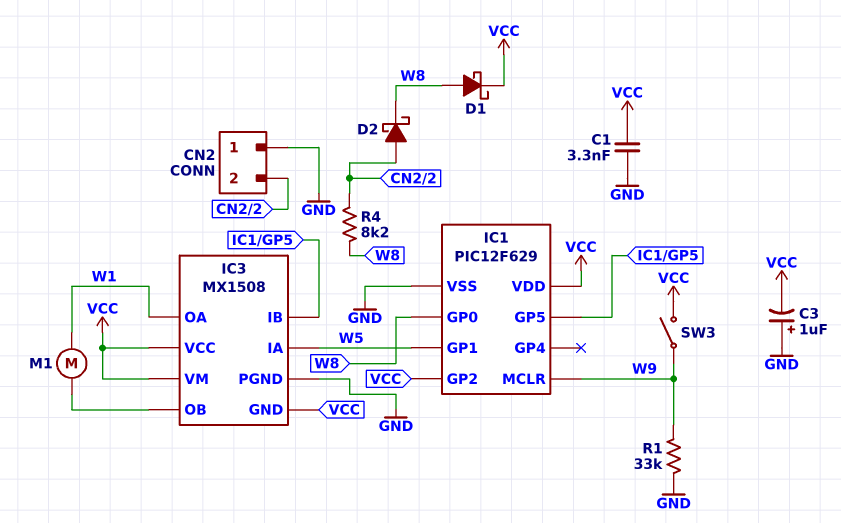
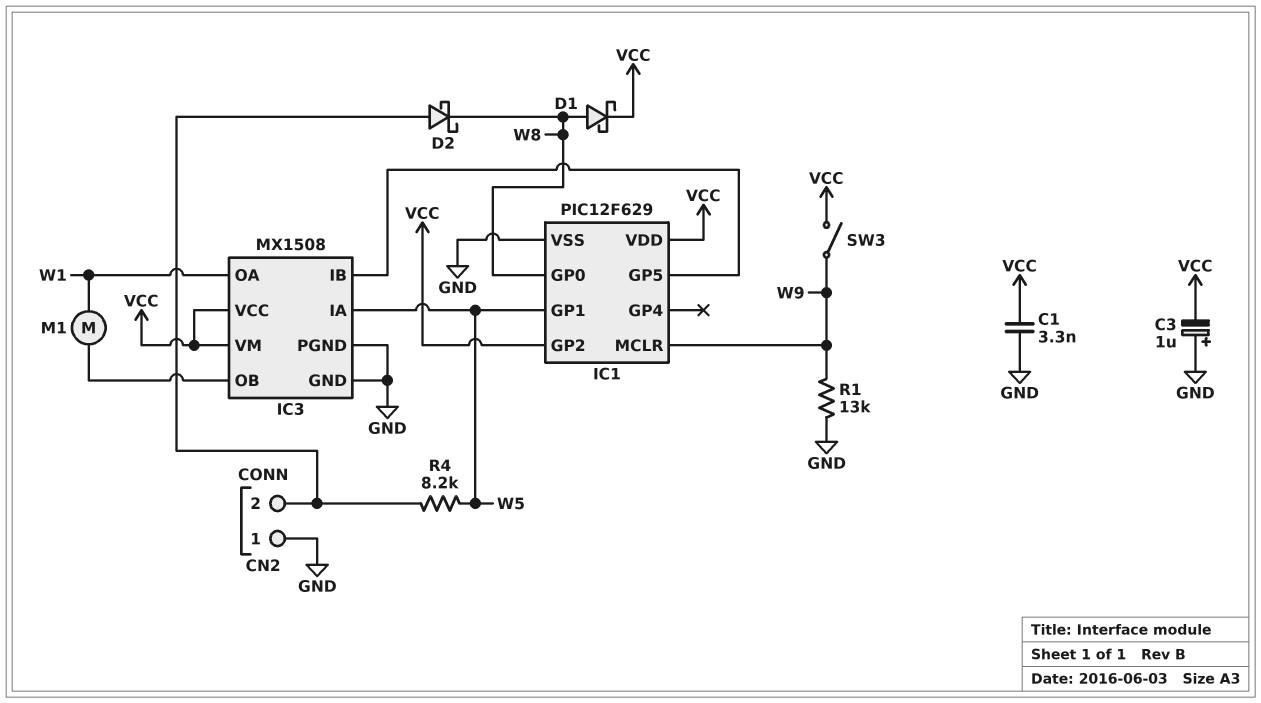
IC3 pin GND: VCC -> GND
R1: 33k (GND, W9) -> 13k (GND, W9)
R4: 8.2k (CN2/2, W8) -> 8.2k (CN2/2, W5)

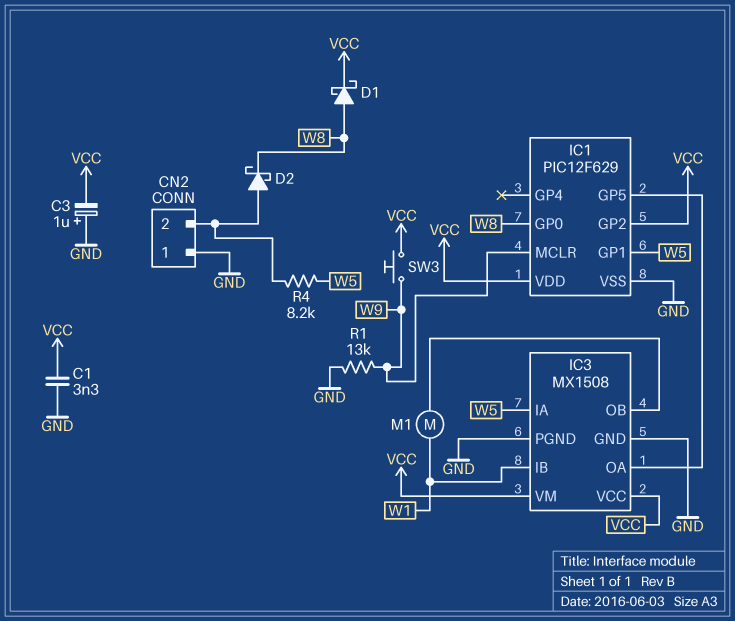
IC3 pin IB: IC1/GP5 -> W1
IC3 pin OA: W1 -> IC1/GP5
SW3: switch (VCC, W9) -> button (VCC, W9)

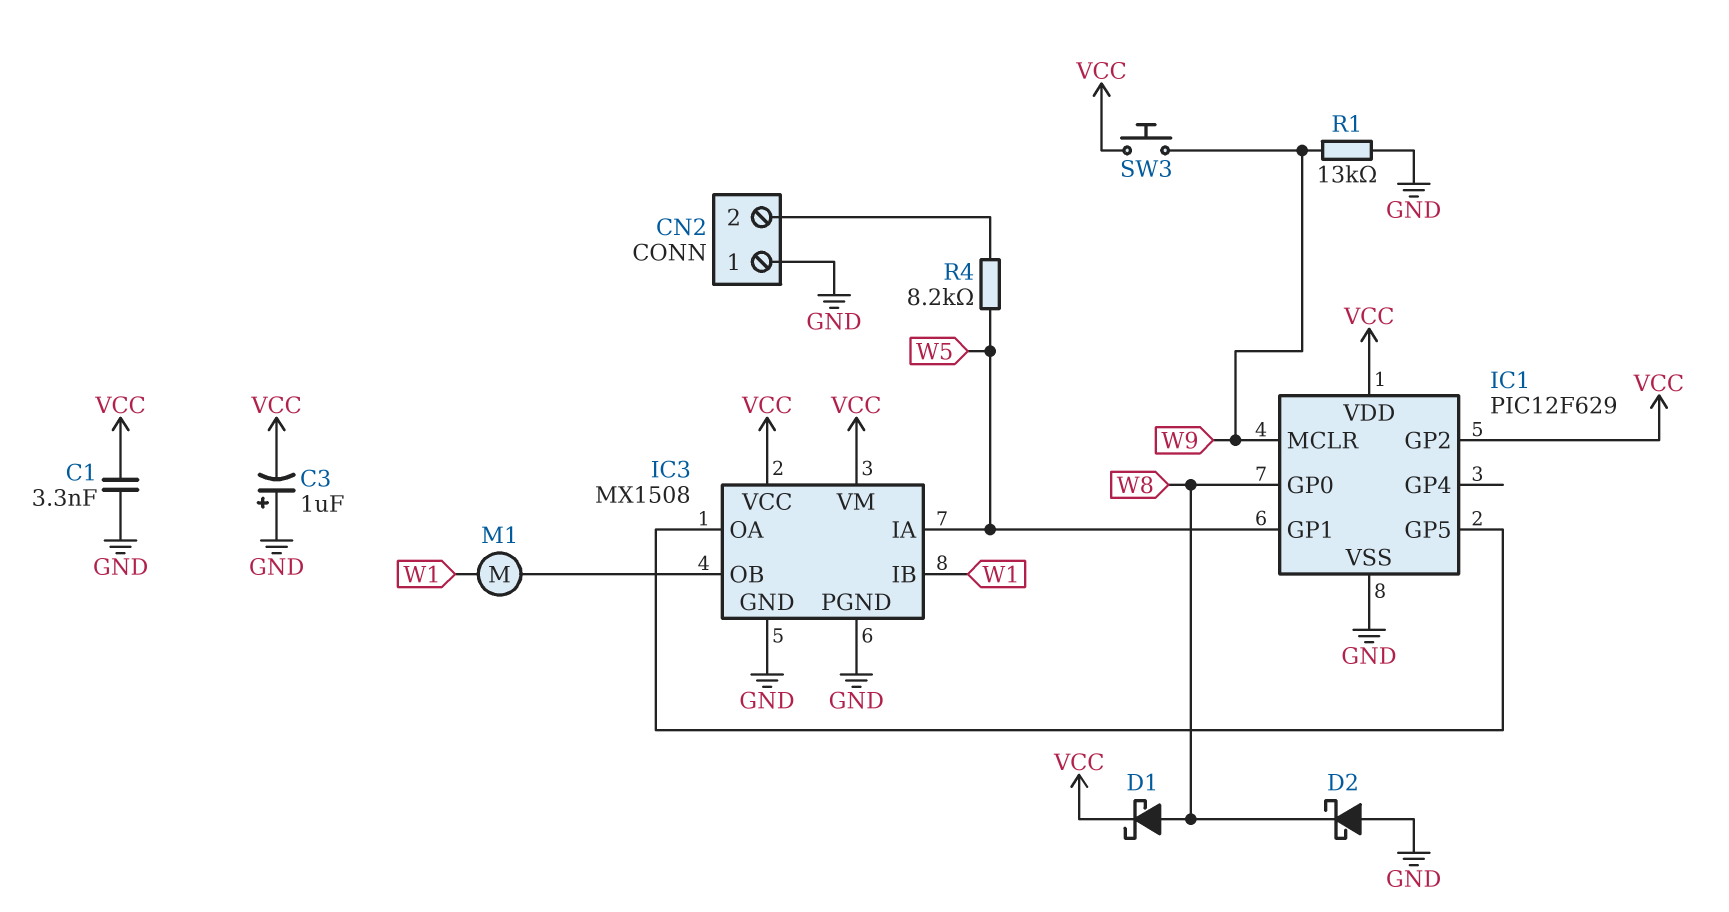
D2: schottky (A CN2/2, K W8) -> schottky (A GND, K W8)

